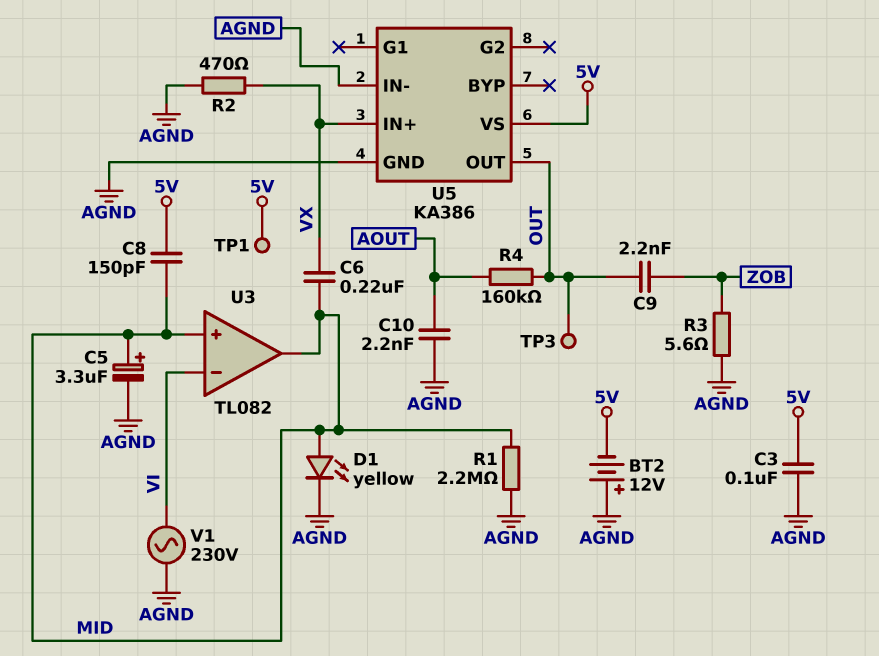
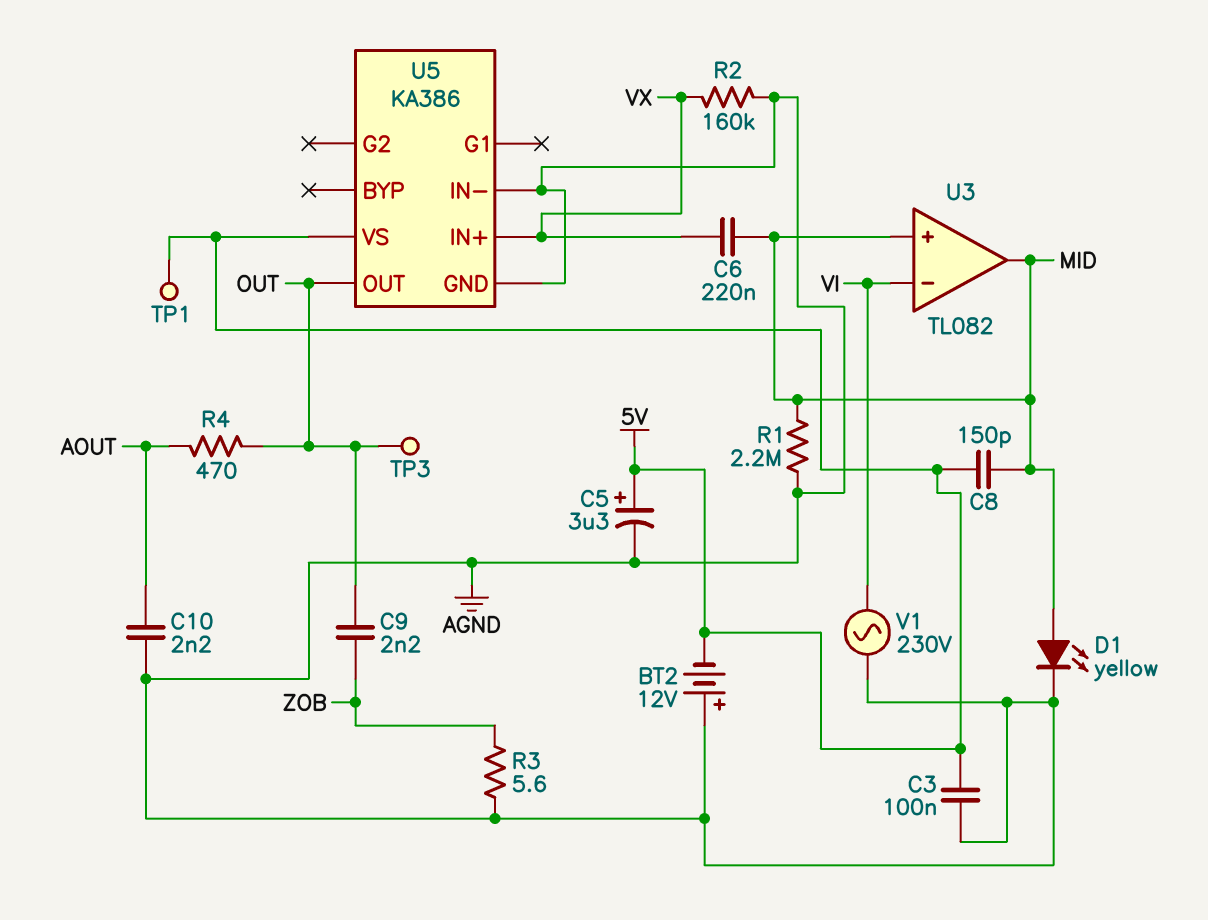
C5: 3.3uF (plus MID, minus AGND) -> 3.3uF (plus 5V, minus AGND)
R2: 470 (AGND, VX) -> 160k (AGND, VX)
R4: 160k (AOUT, OUT) -> 470 (AOUT, OUT)

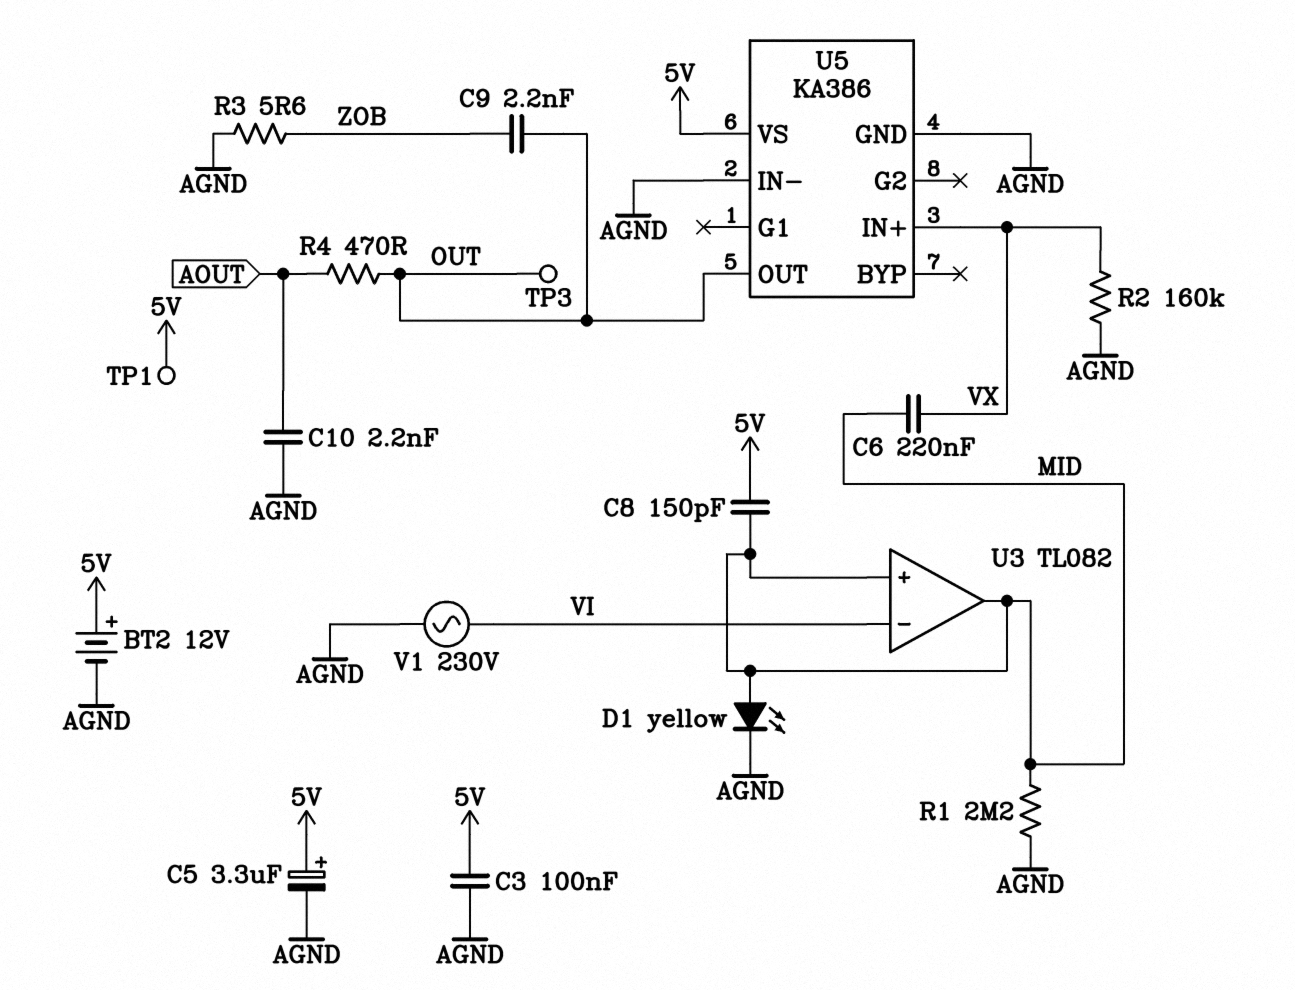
BT2: 12V (plus AGND, minus 5V) -> 12V (plus 5V, minus AGND)

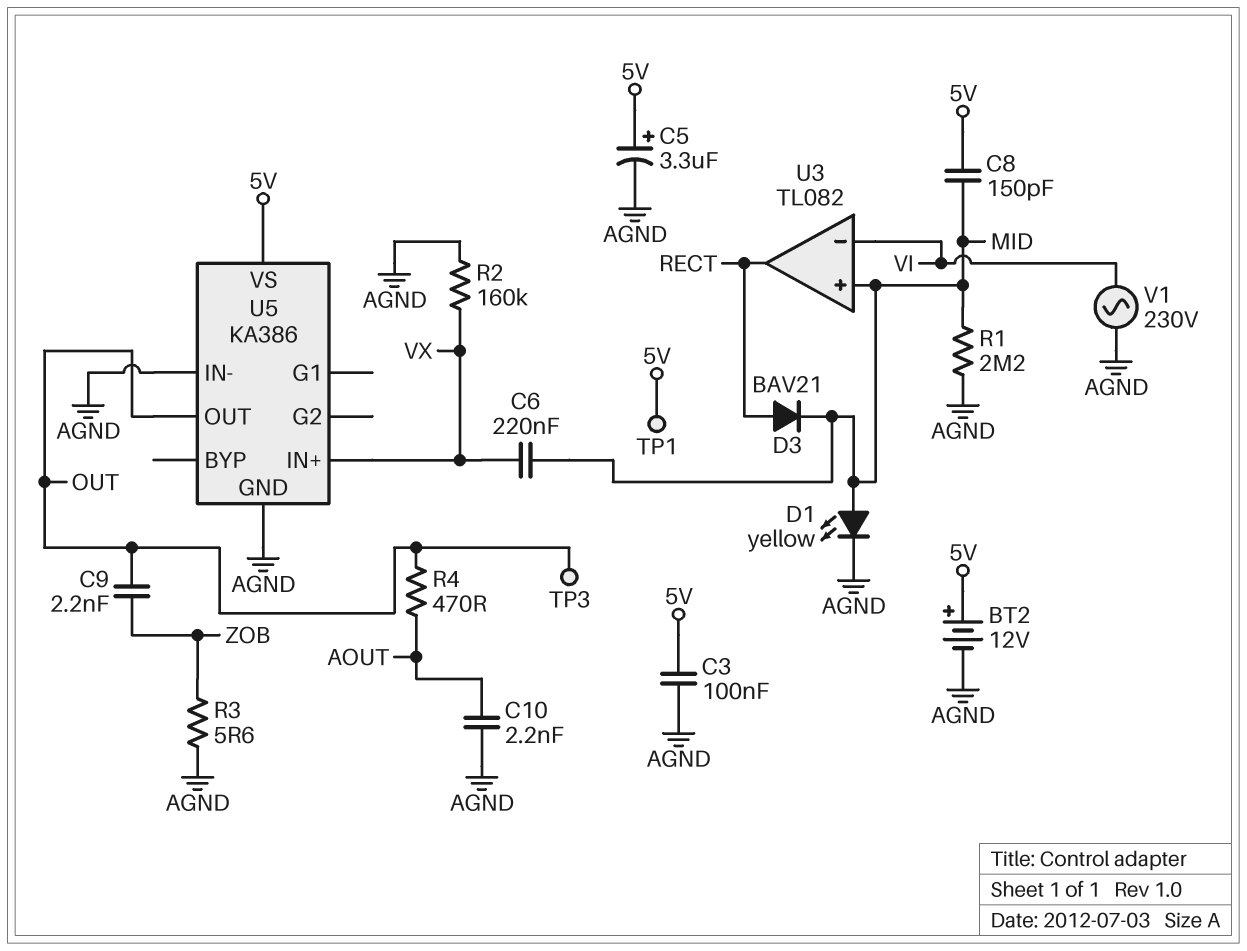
D3: none -> diode BAV21 (A RECT, K MID)
U3 pin out: MID -> RECT

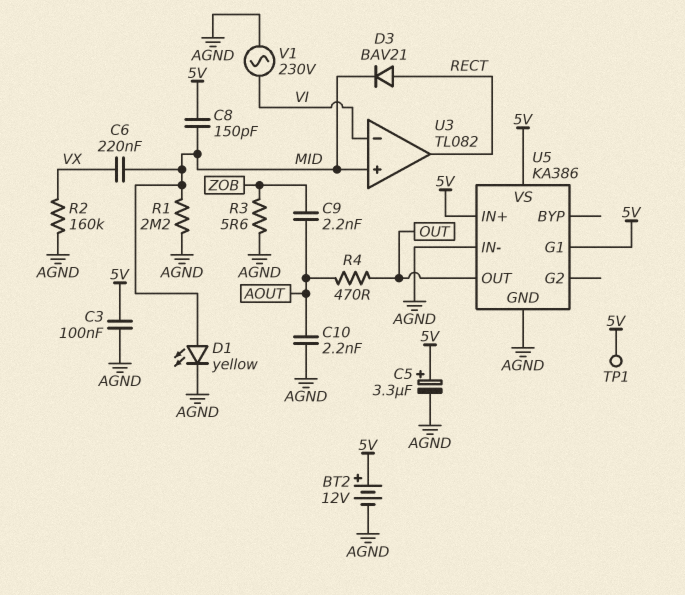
C9: 2.2nF (OUT, ZOB) -> 2.2nF (AOUT, ZOB)
TP3: test point (OUT) -> none
U5 pin G1: none -> 5V
U5 pin IN+: VX -> 5V

